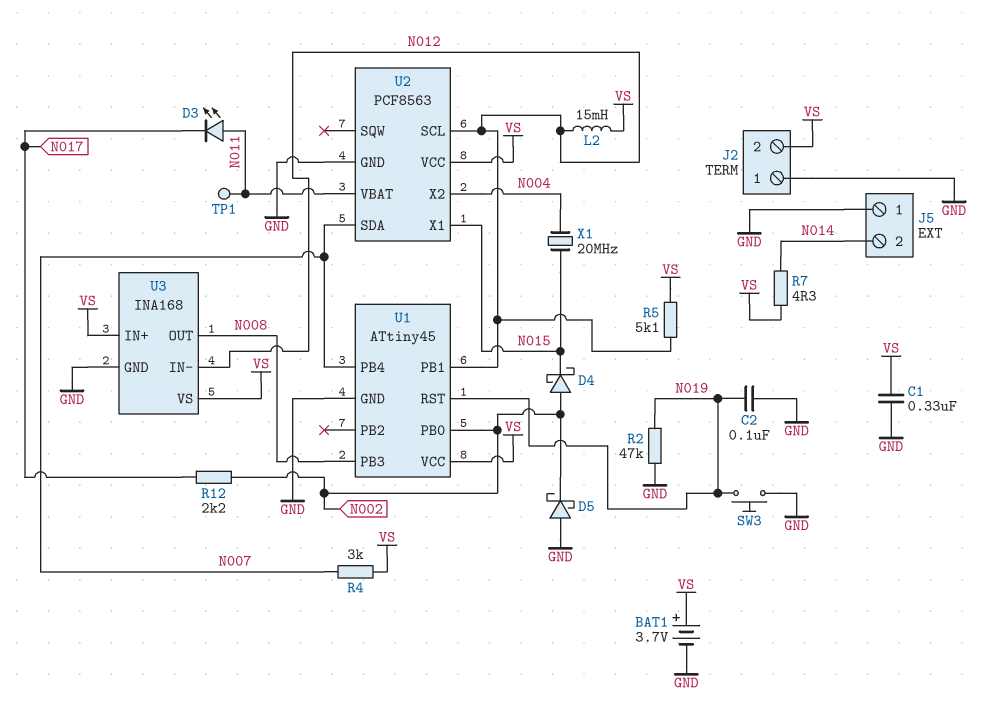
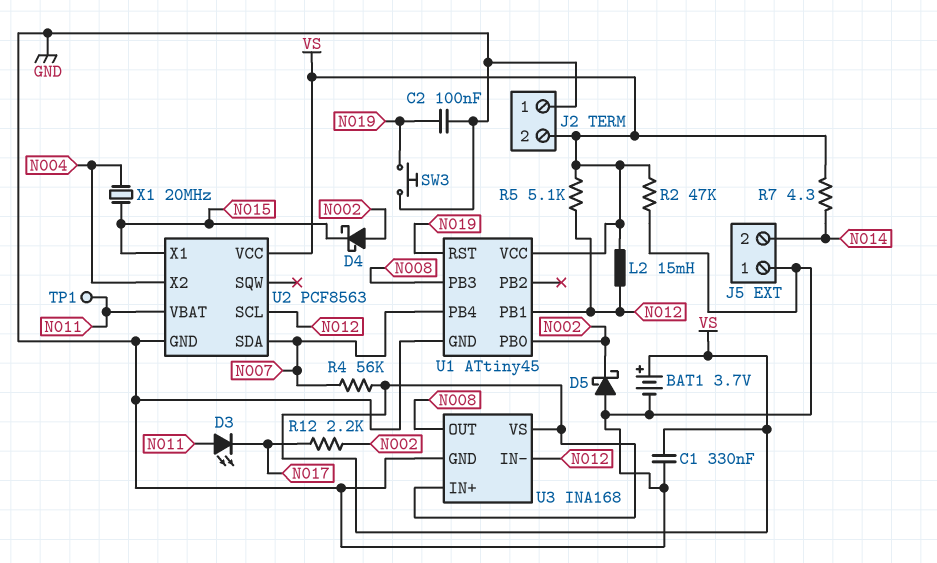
R2: 47k (GND, N019) -> 47k (GND, VS)
R4: 3k (N007, VS) -> 56k (N007, VS)

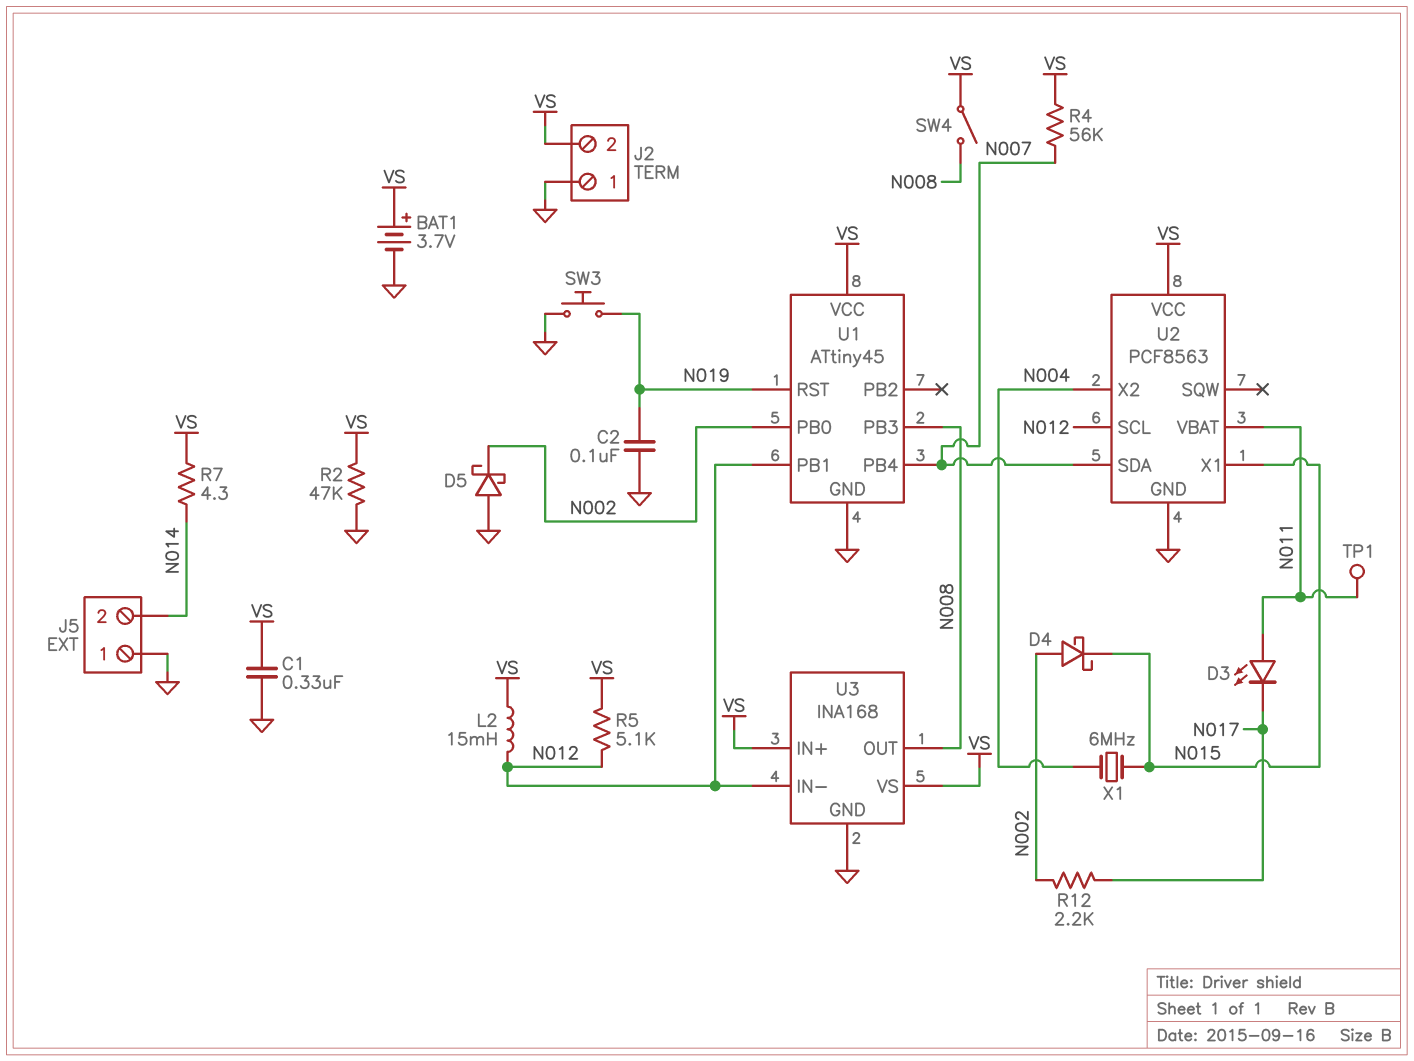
SW4: none -> switch (N008, VS)
X1: 20MHz (N004, N015) -> 6MHz (N004, N015)

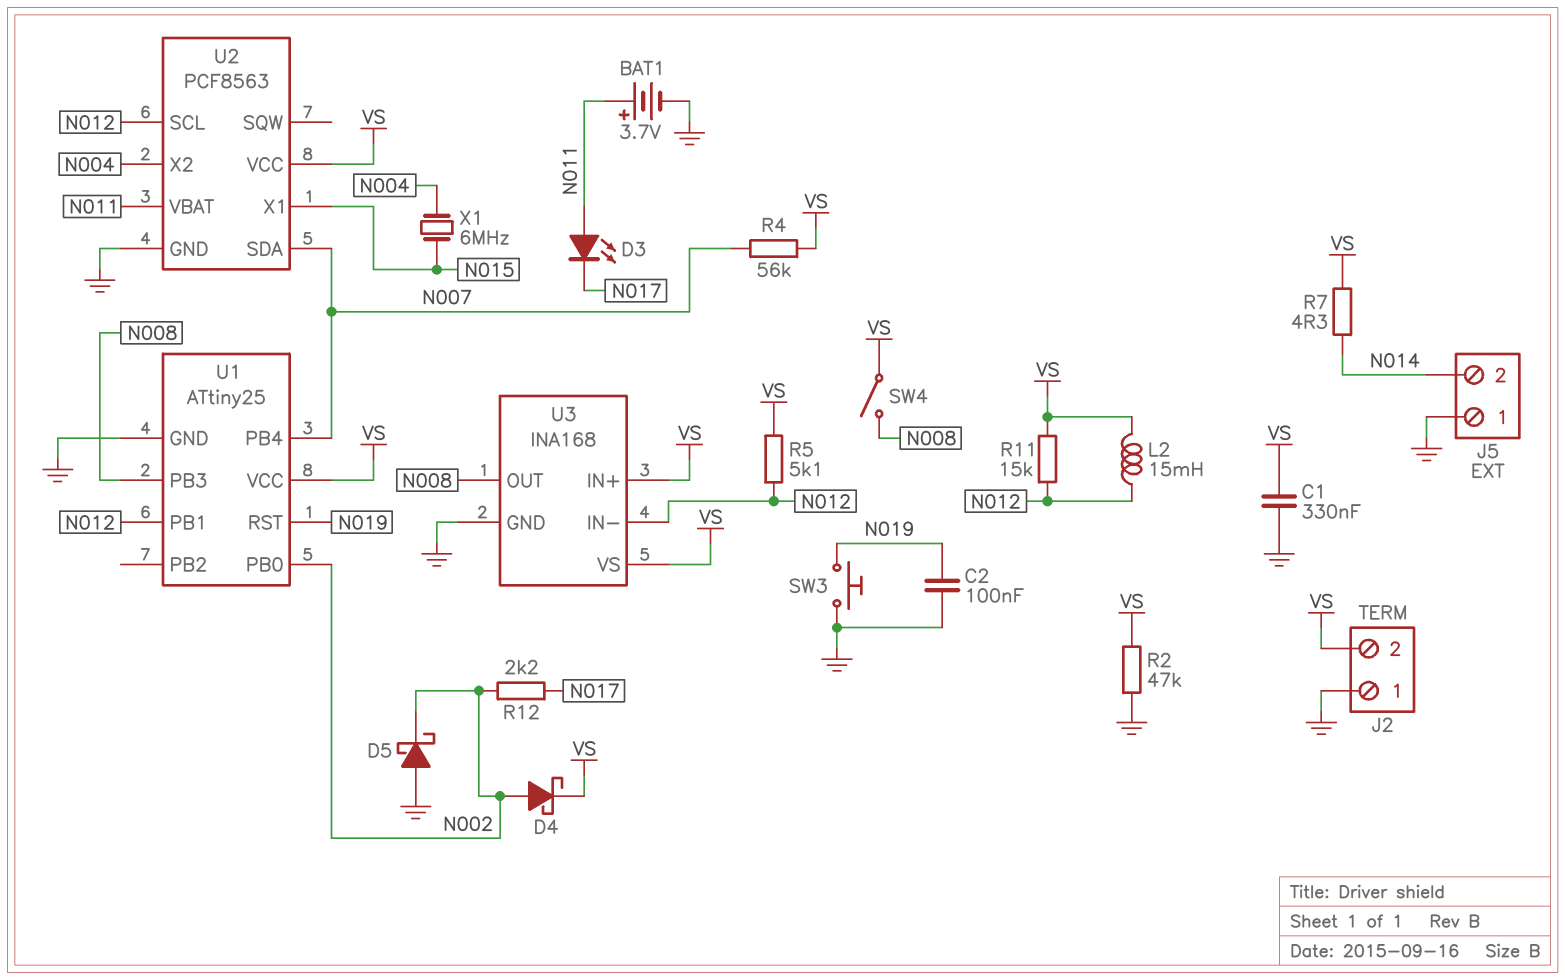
BAT1: 3.7V (plus VS, minus GND) -> 3.7V (plus N011, minus GND)
D4: schottky (A N002, K N015) -> schottky (A N002, K VS)
R11: none -> 15k (N012, VS)
TP1: test point (N011) -> none
U1: ATtiny45 -> ATtiny25

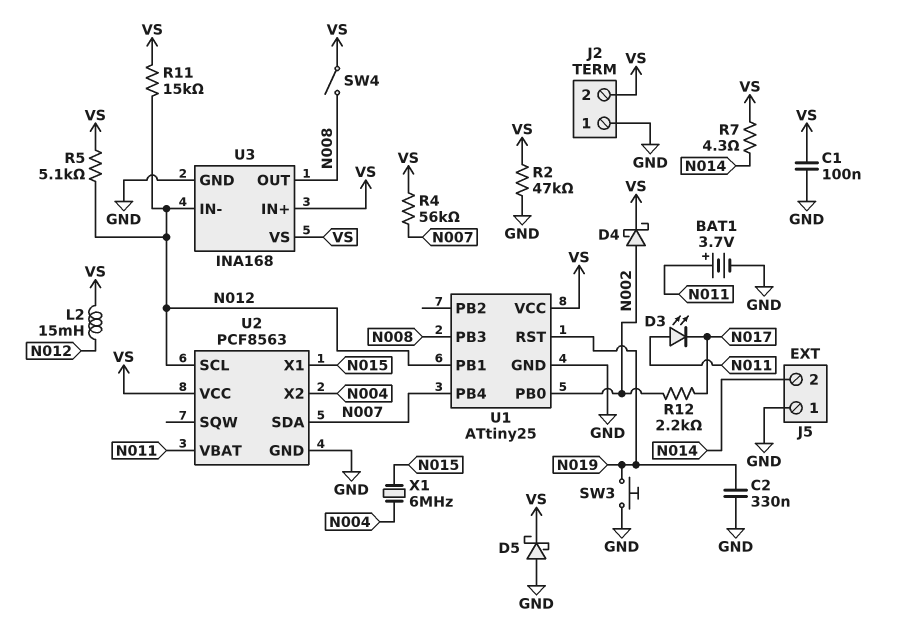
C1: 330nF (GND, VS) -> 100nF (GND, VS)
C2: 100nF (GND, N019) -> 330nF (GND, N019)
D5: schottky (A GND, K N002) -> schottky (A GND, K VS)

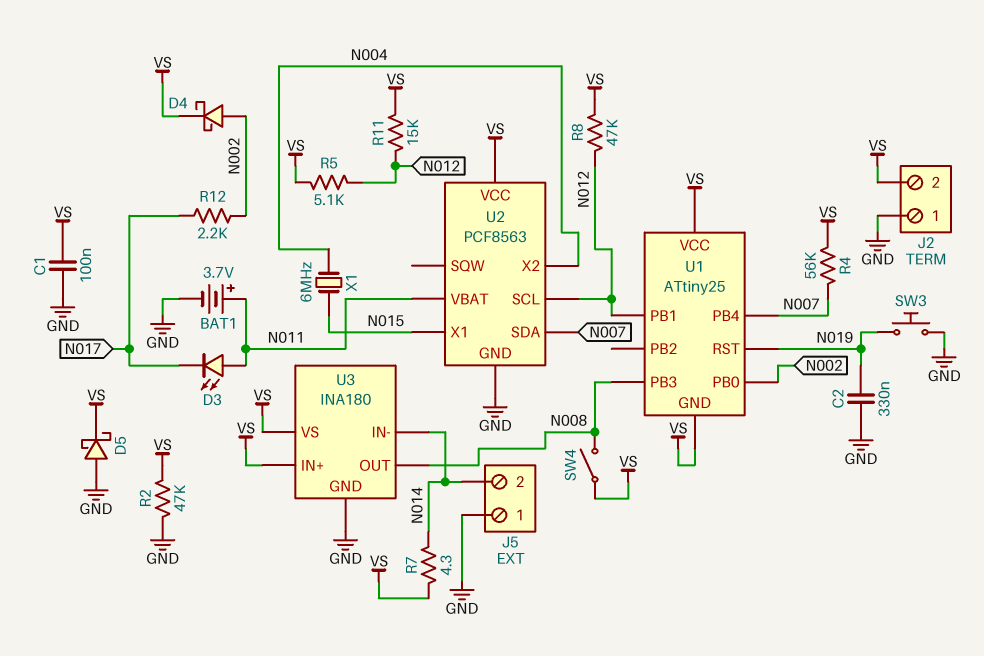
L2: 15mH (N012, VS) -> none
R8: none -> 47k (N012, VS)
U1 pin GND: GND -> VS
U3: INA168 -> INA180
U3 pin IN-: N012 -> N014

